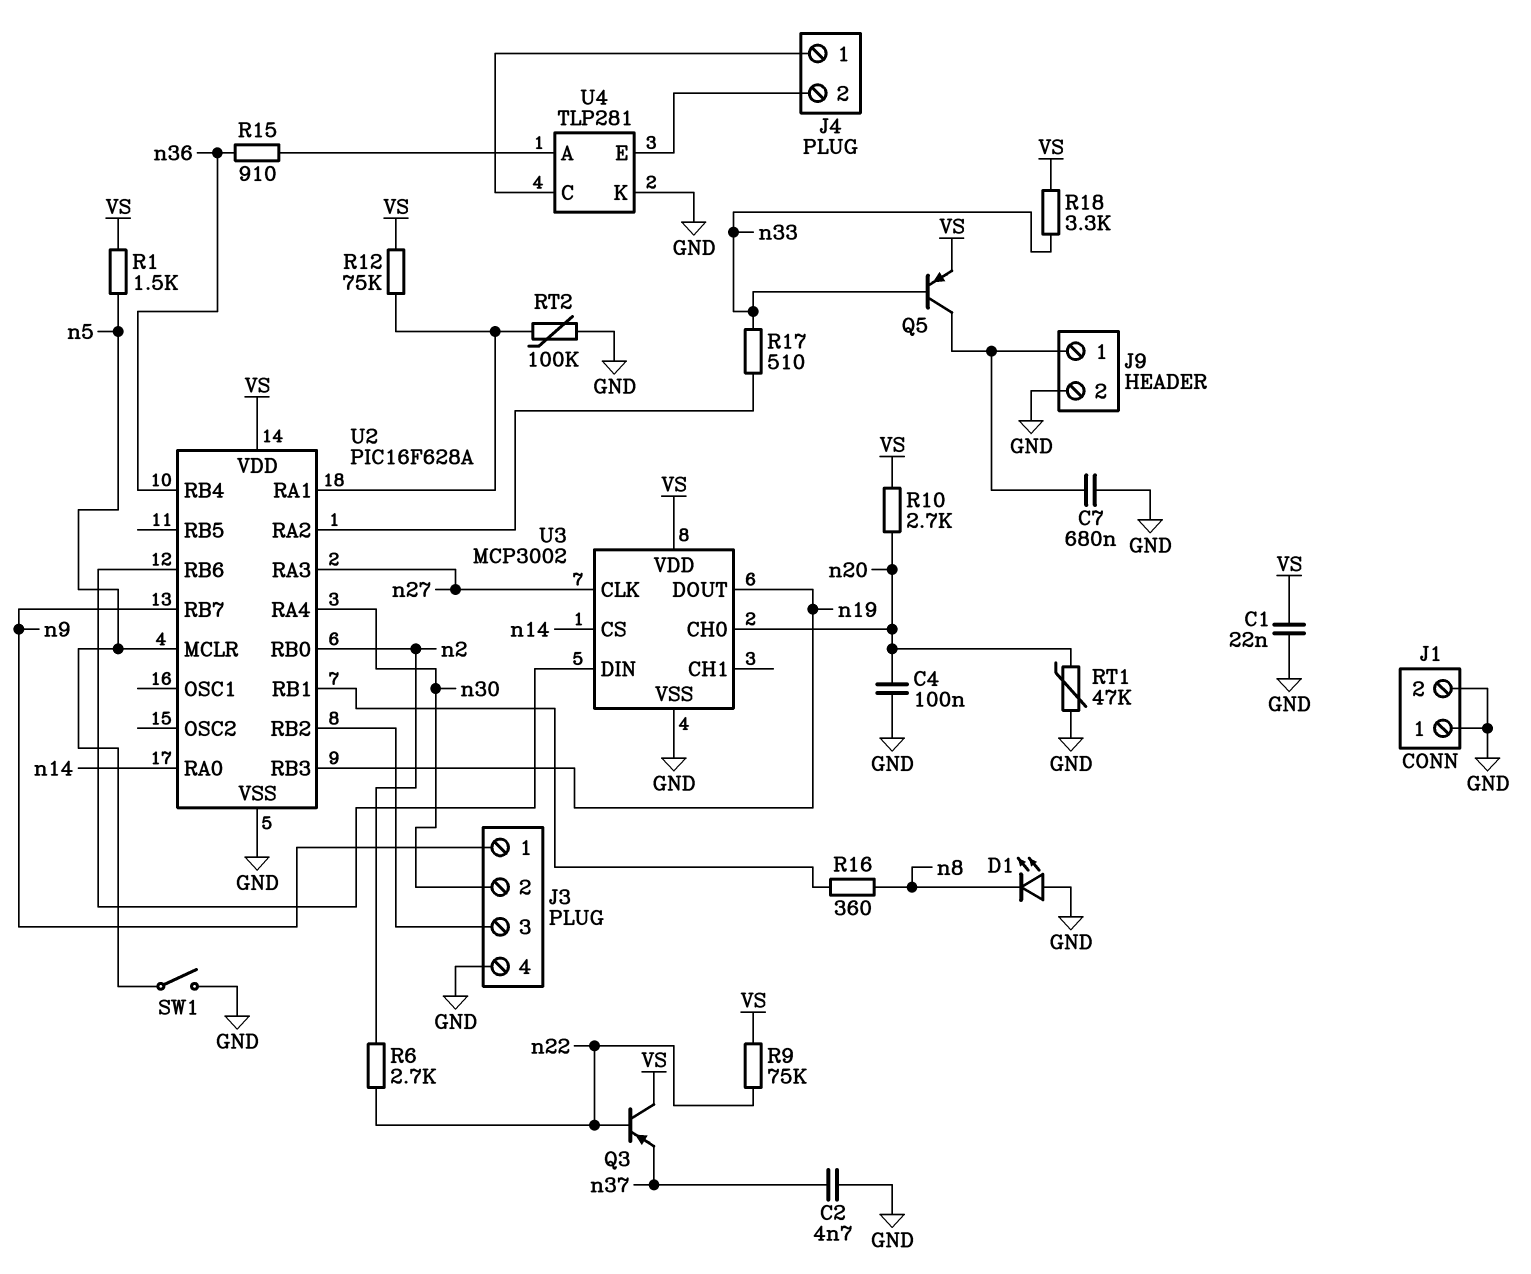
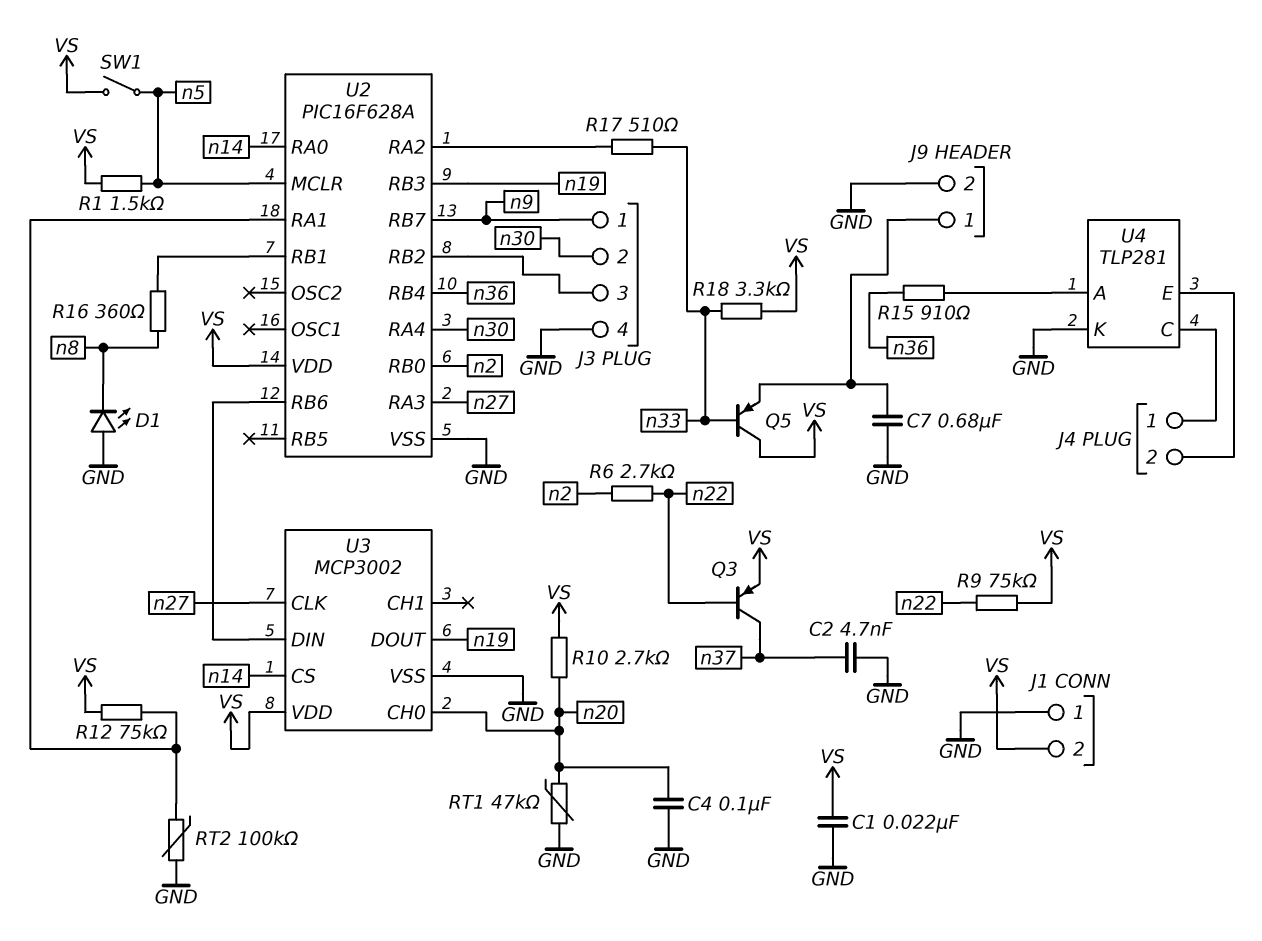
J1 pin 2: GND -> VS
Q3: PNP (B n22, C VS, E n37) -> PNP (B n22, C n37, E VS)
Q5: PNP (B n33, C J9/1, E VS) -> PNP (B n33, C VS, E J9/1)
SW1: switch (GND, n5) -> switch (VS, n5)

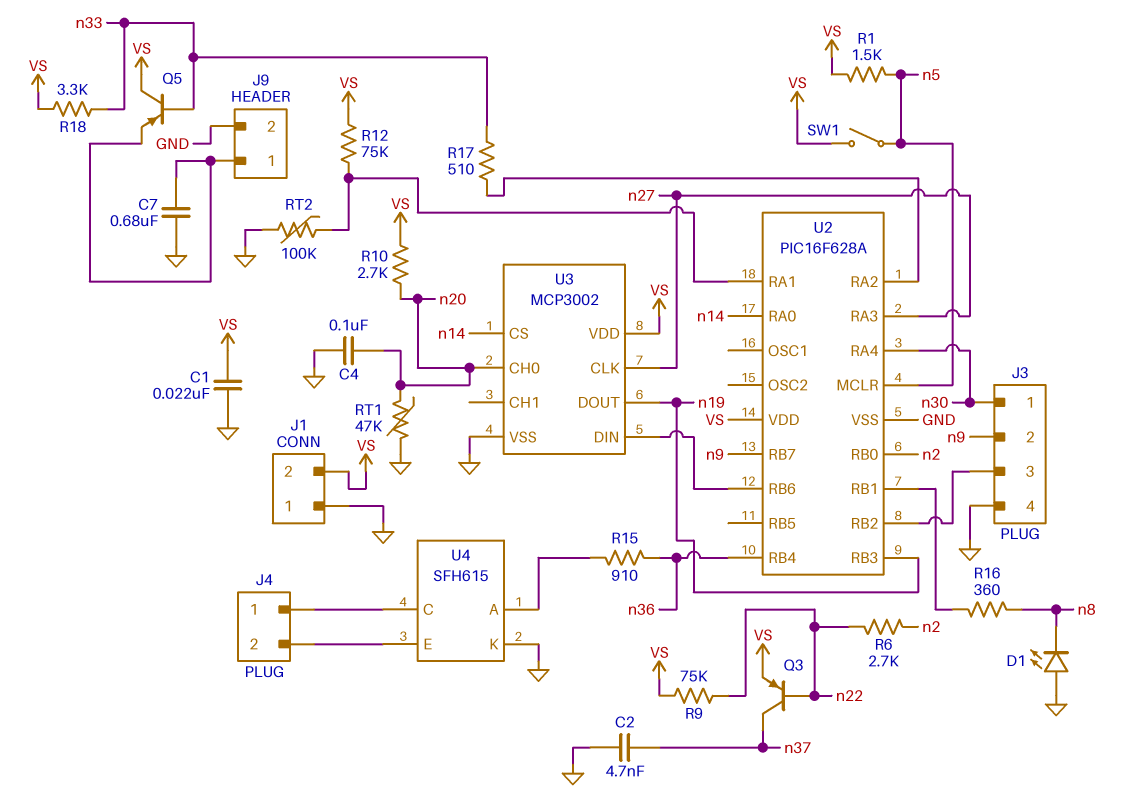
J3 pin 1: n9 -> n30
J3 pin 2: n30 -> n9
U4: TLP281 -> SFH615

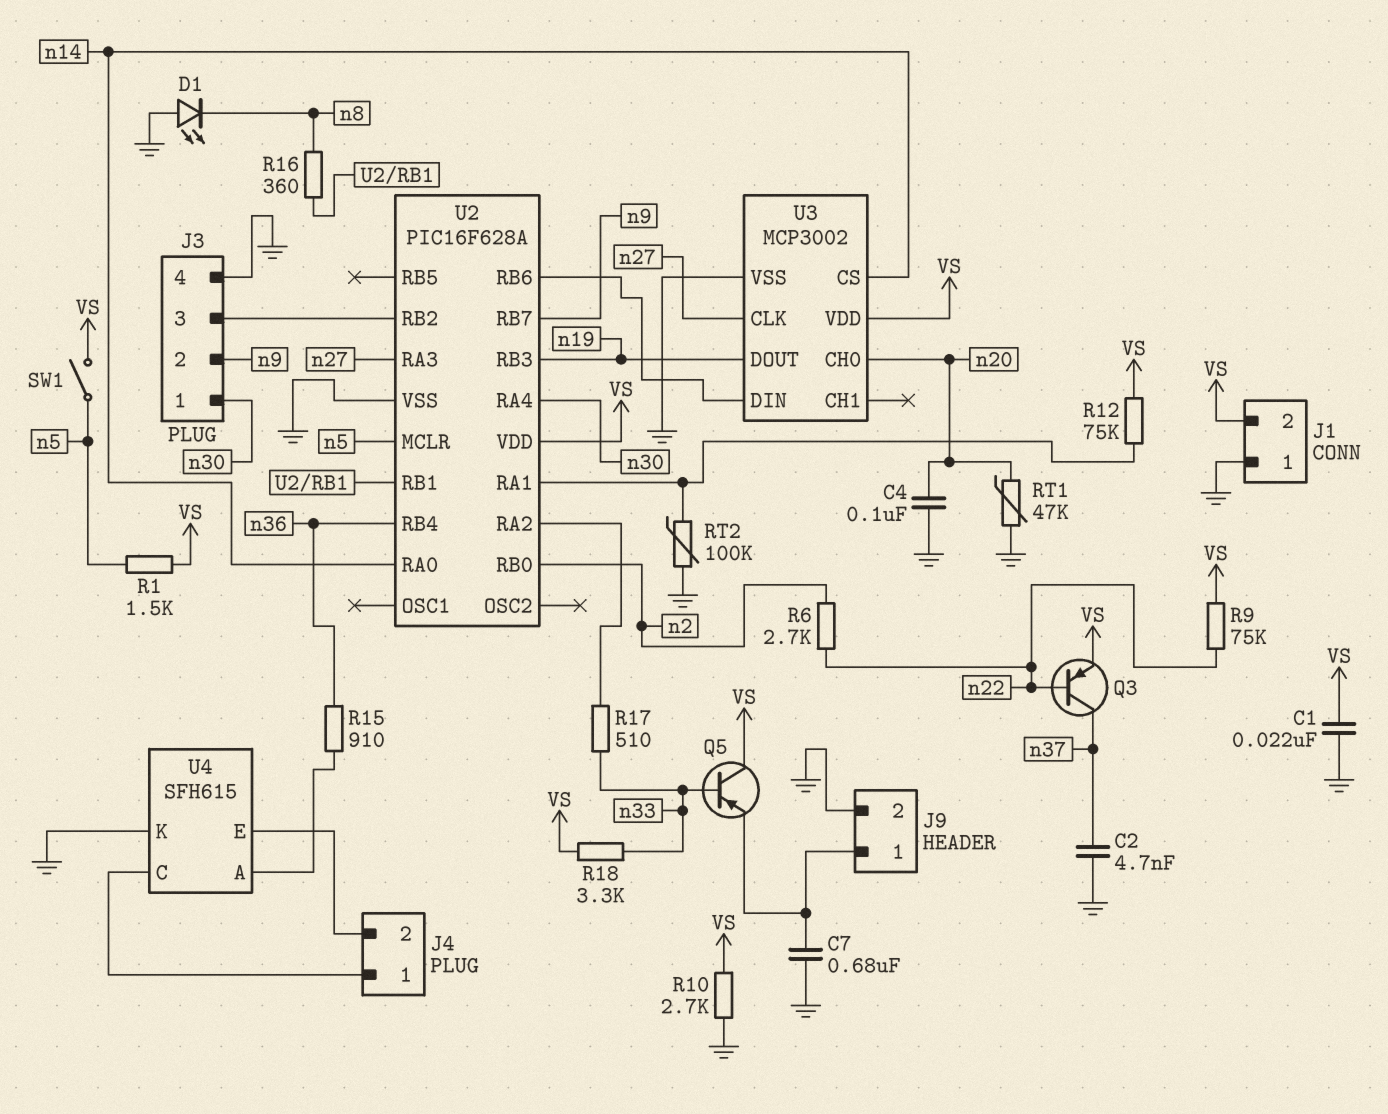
R10: 2.7k (VS, n20) -> 2.7k (GND, VS)

